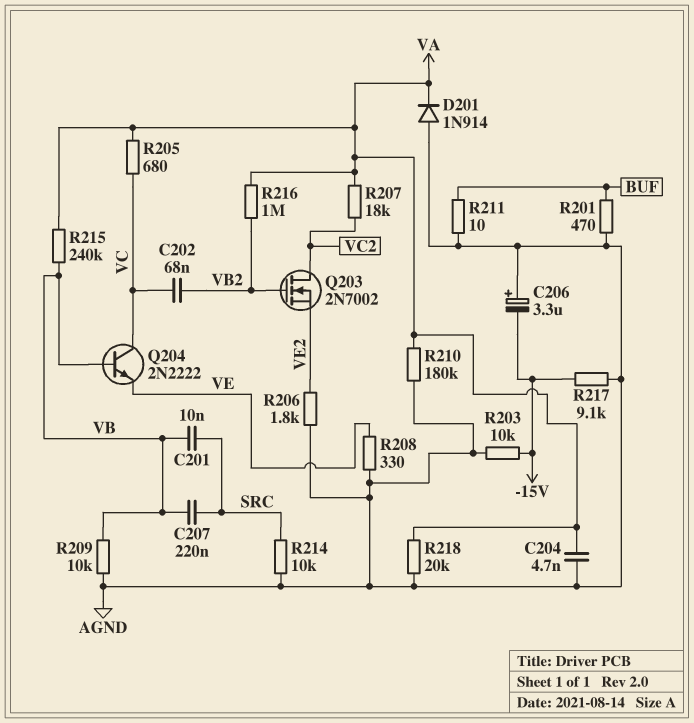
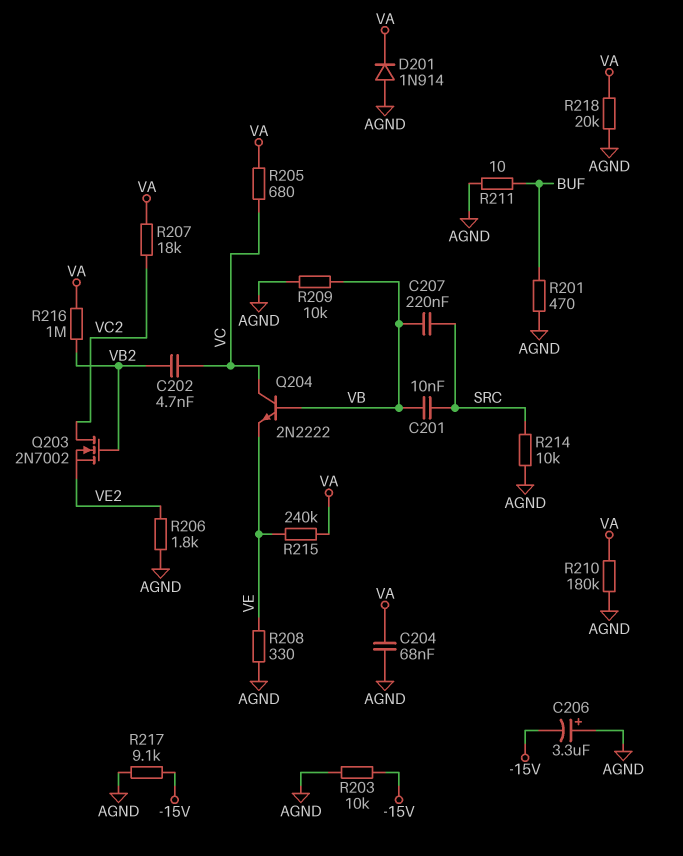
C202: 68nF (VB2, VC) -> 4.7nF (VB2, VC)
C204: 4.7nF (AGND, VA) -> 68nF (AGND, VA)
R215: 240k (VA, VB) -> 240k (VA, VE)

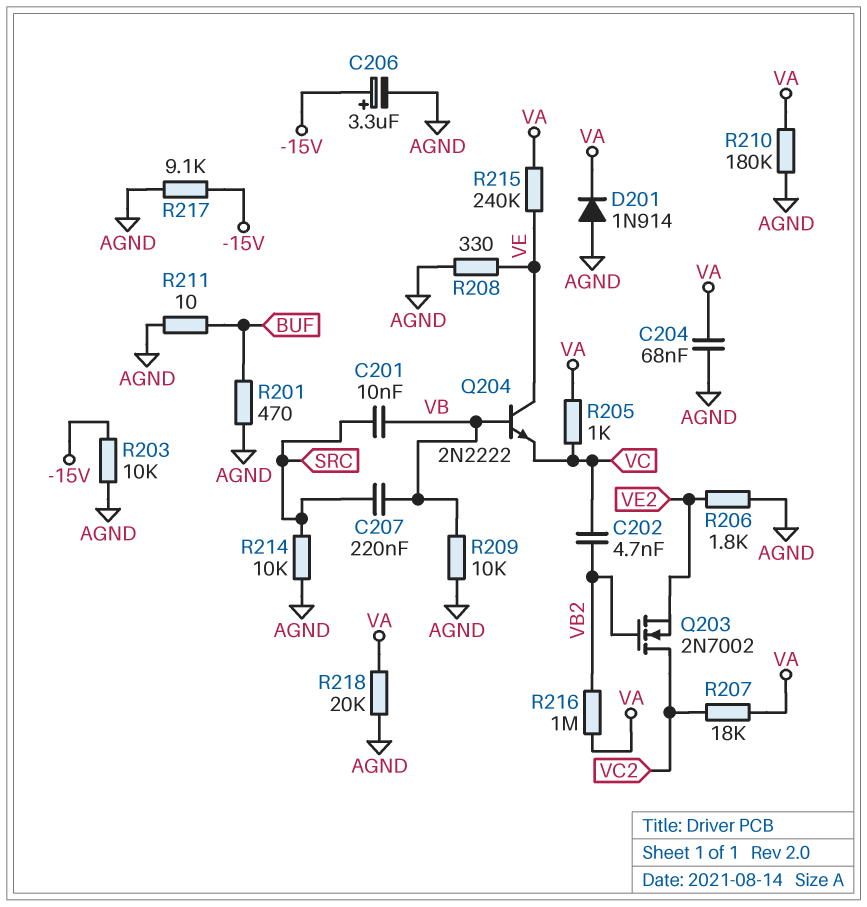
C206: 3.3uF (plus AGND, minus -15V) -> 3.3uF (plus -15V, minus AGND)
Q204: NPN 2N2222 (B VB, C VC, E VE) -> NPN 2N2222 (B VB, C VE, E VC)
R205: 680 (VA, VC) -> 1k (VA, VC)

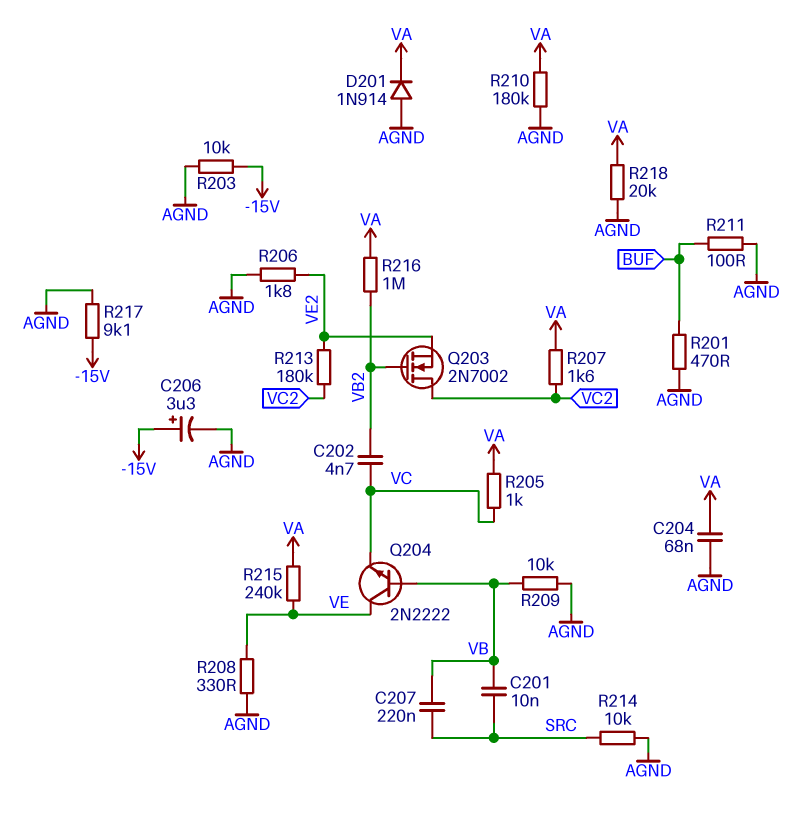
R207: 18k (VA, VC2) -> 1.6k (VA, VC2)
R211: 10 (AGND, BUF) -> 100 (AGND, BUF)
R213: none -> 180k (VC2, VE2)

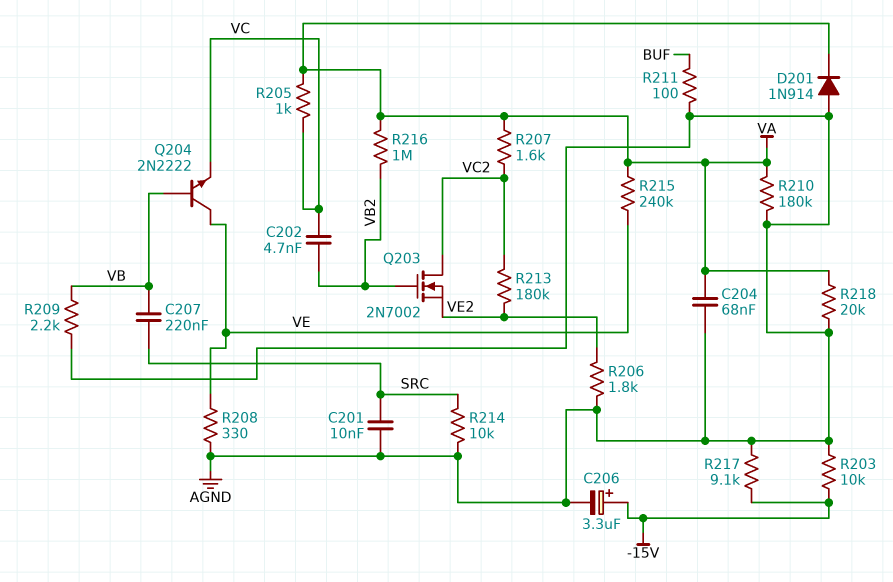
C201: 10nF (SRC, VB) -> 10nF (AGND, SRC)
R201: 470 (AGND, BUF) -> none
R209: 10k (AGND, VB) -> 2.2k (AGND, VB)

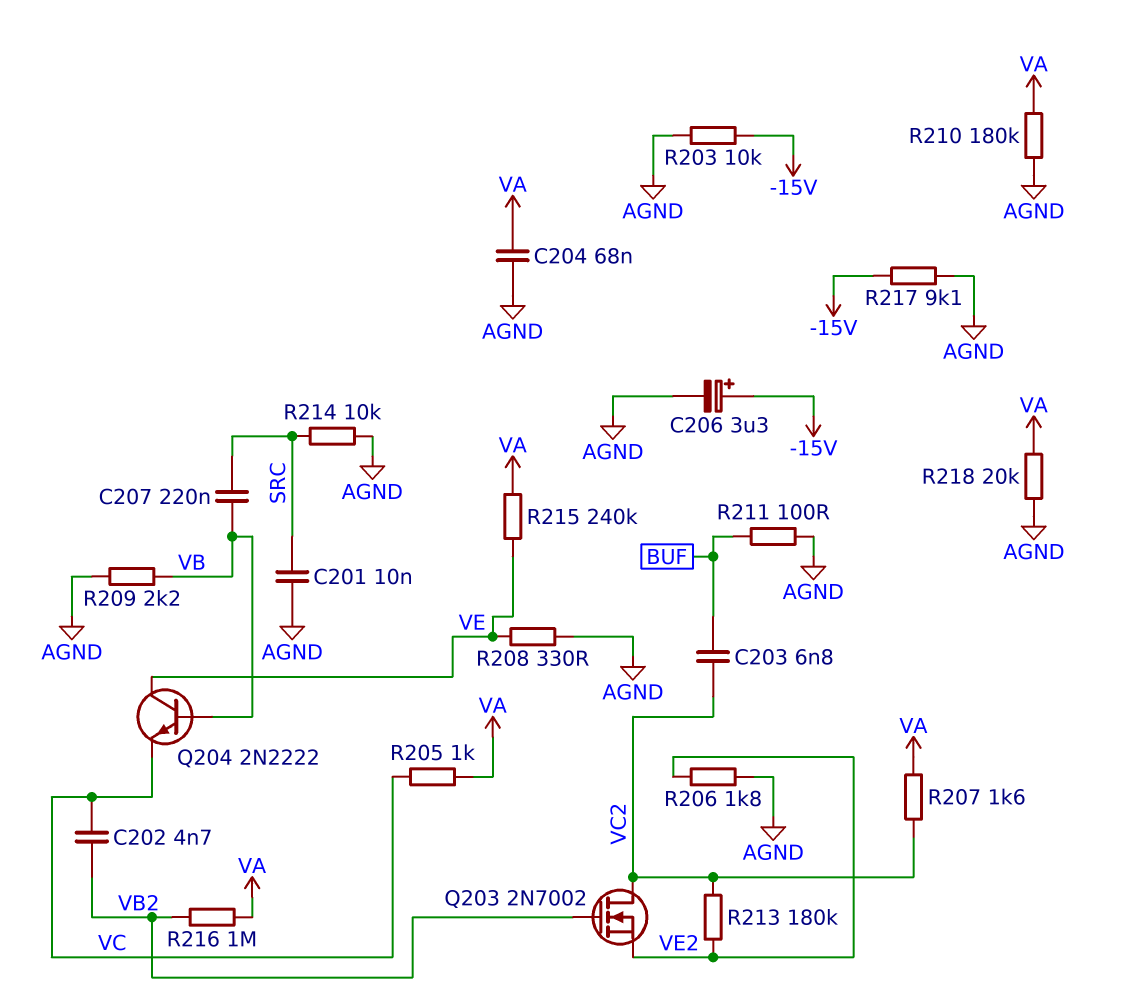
C203: none -> 6.8nF (BUF, VC2)
D201: diode 1N914 (A AGND, K VA) -> none

